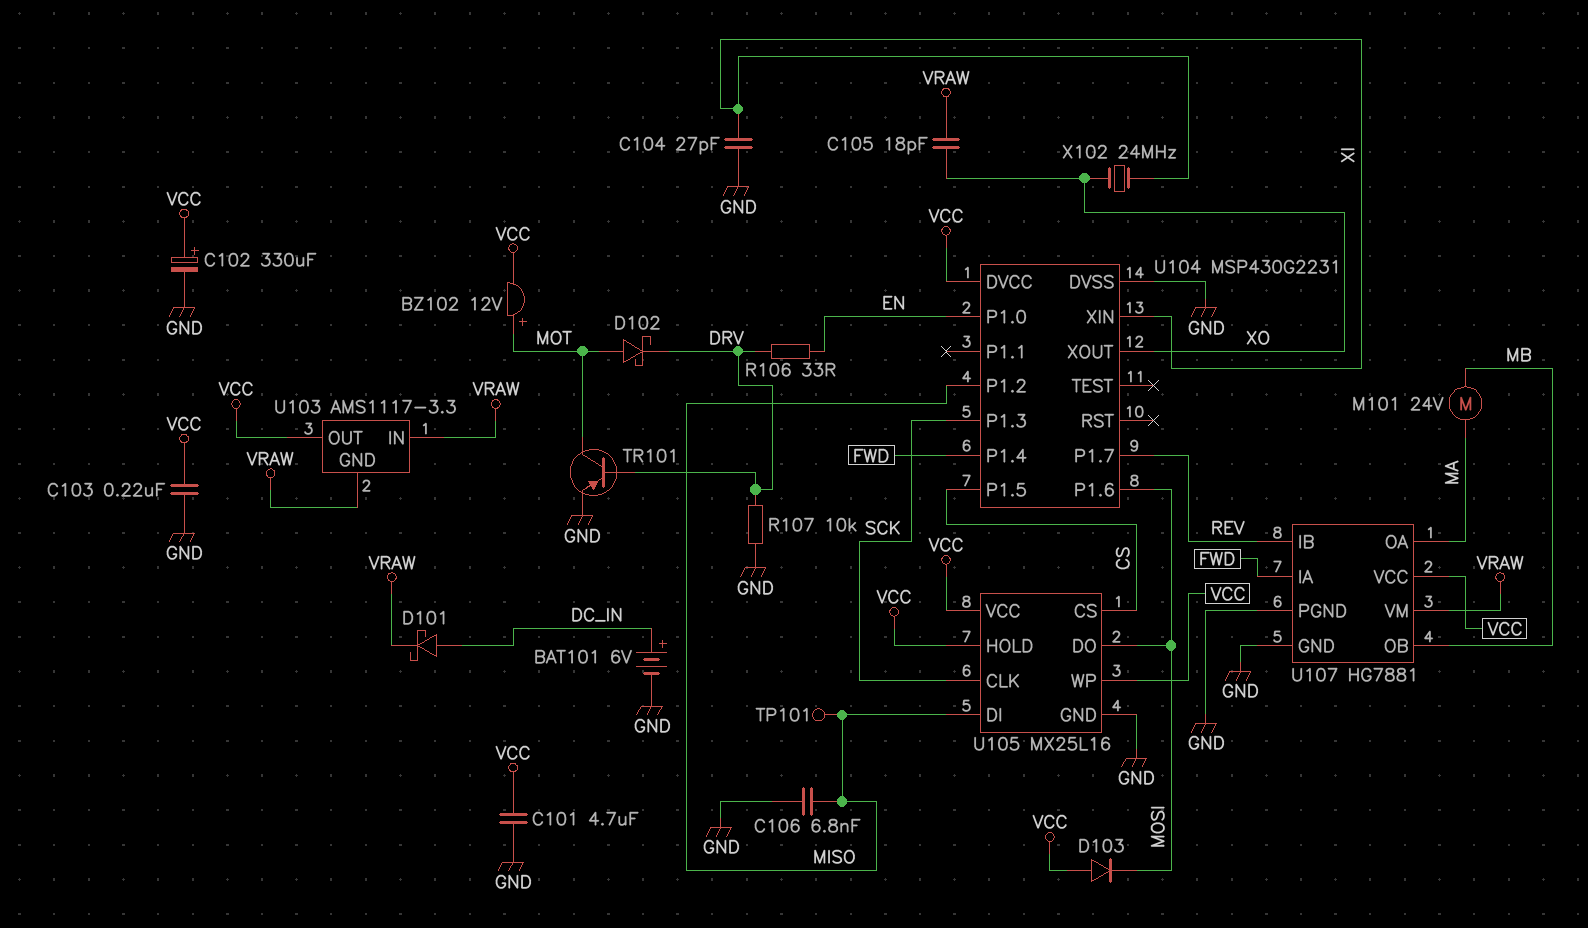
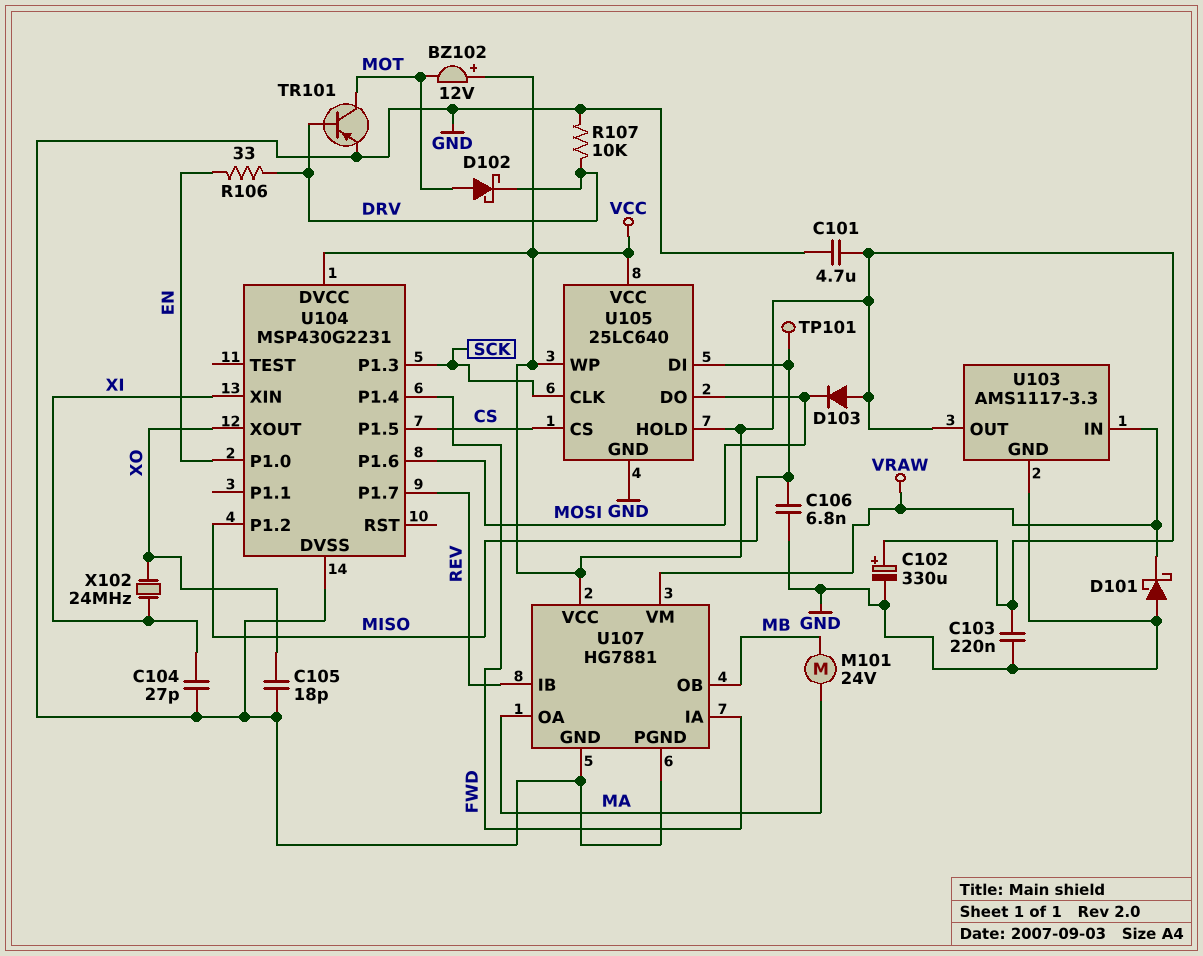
BAT101: 6V (plus DC_IN, minus GND) -> none
BZ102: buzzer 12V (plus MOT, minus VCC) -> buzzer 12V (plus VCC, minus MOT)
C105: 18pF (VRAW, XO) -> 18pF (GND, XO)
D101: schottky (A DC_IN, K VRAW) -> schottky (A GND, K VRAW)
U103 pin GND: VRAW -> GND
U105: MX25L16 -> 25LC640

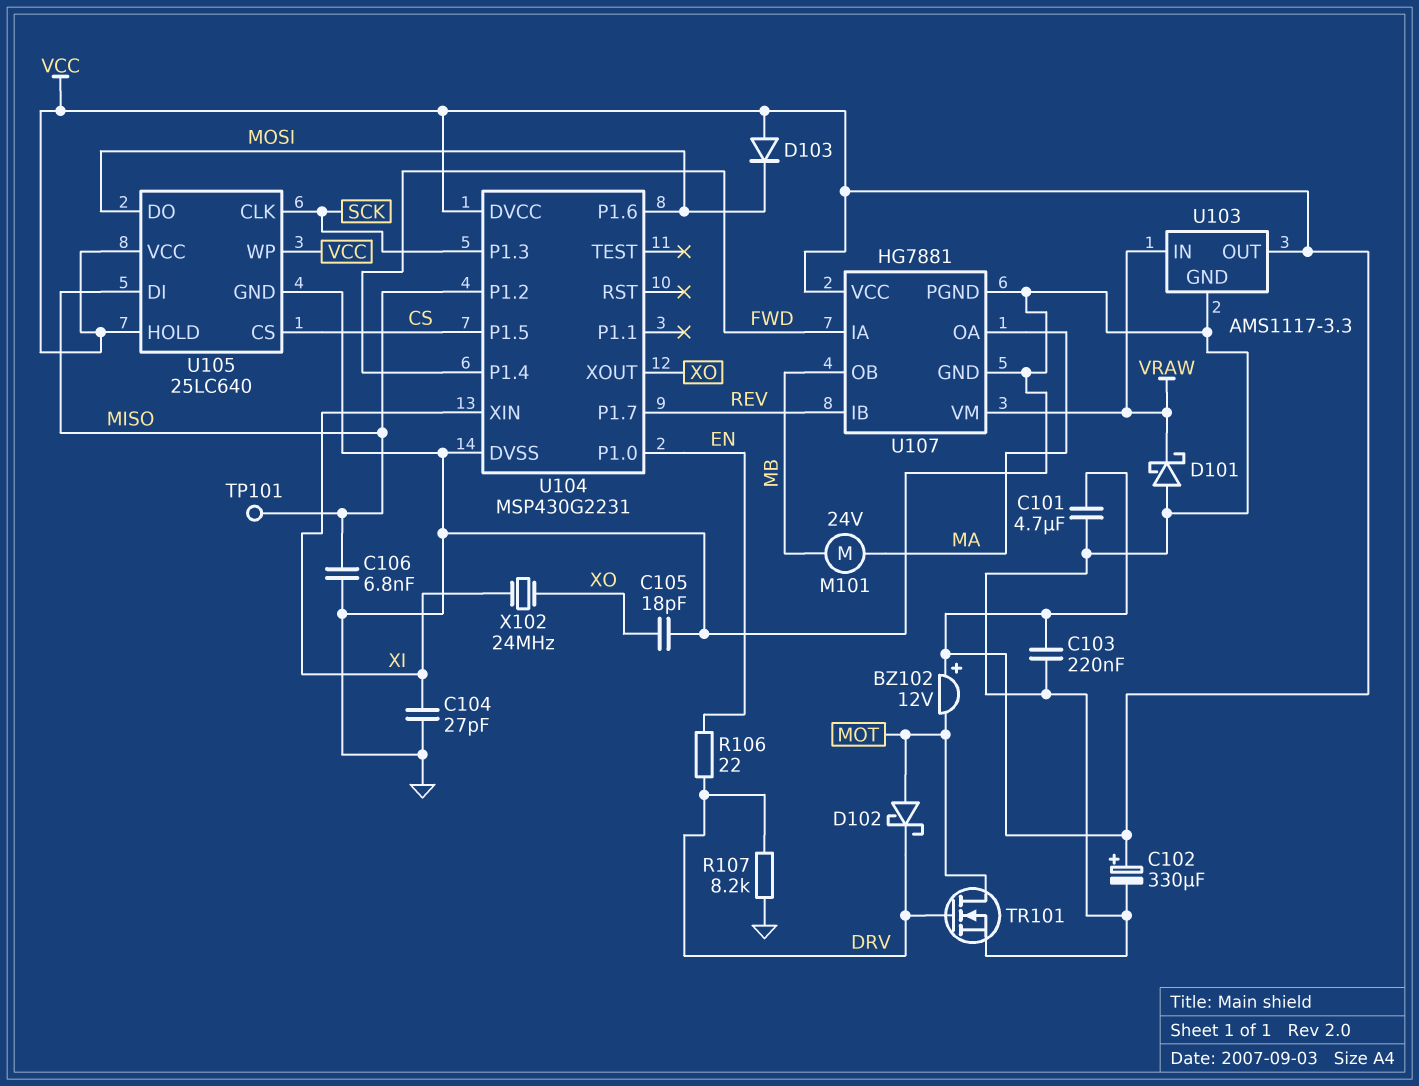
R106: 33 (DRV, EN) -> 22 (DRV, EN)
R107: 10k (DRV, GND) -> 8.2k (DRV, GND)
TR101: PNP (B DRV, C MOT, E GND) -> NMOS (G DRV, D MOT, S GND)

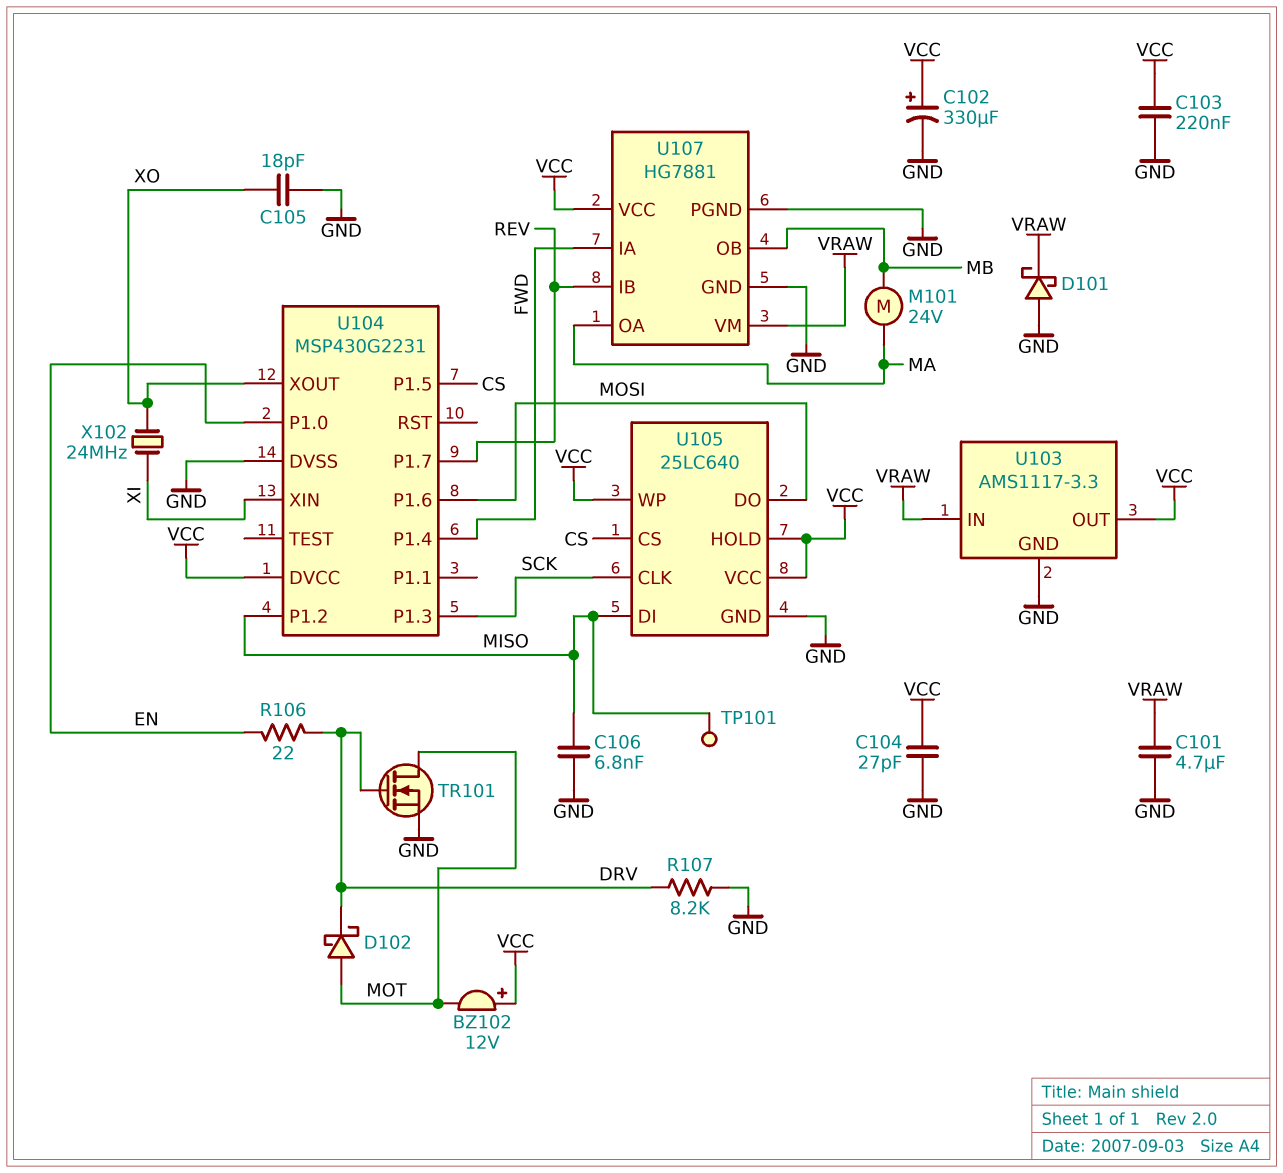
C101: 4.7uF (GND, VCC) -> 4.7uF (GND, VRAW)
C104: 27pF (GND, XI) -> 27pF (GND, VCC)
D103: diode (A VCC, K MOSI) -> none

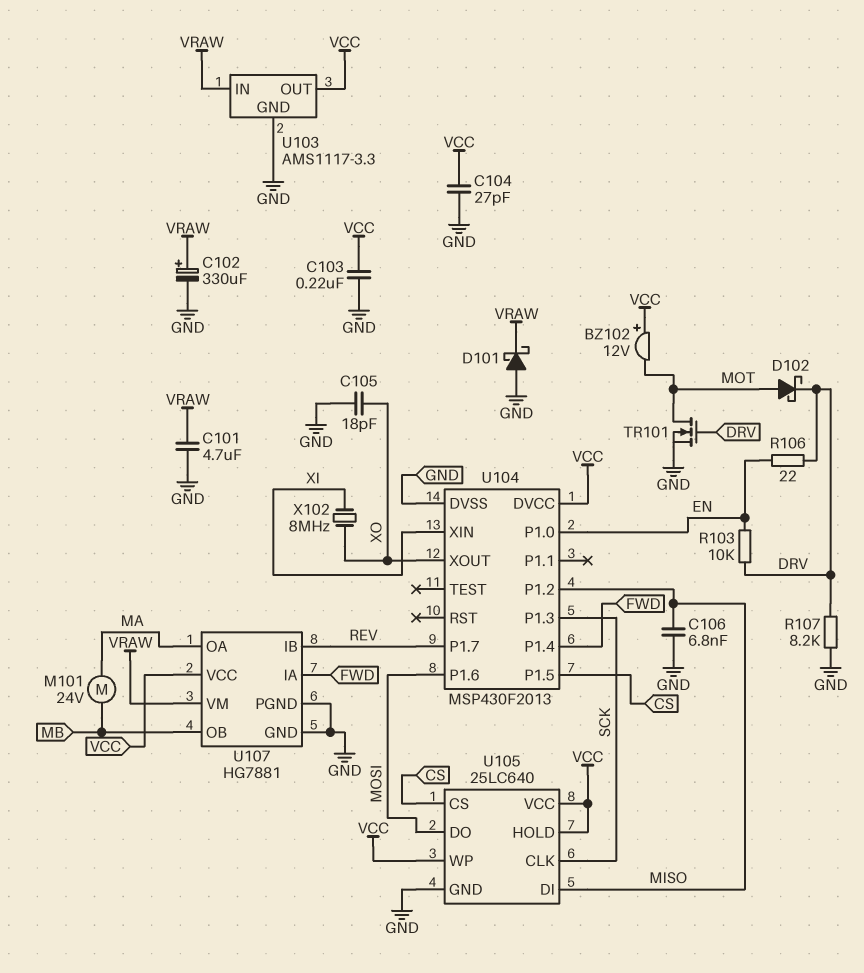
C102: 330uF (plus VCC, minus GND) -> 330uF (plus VRAW, minus GND)
R103: none -> 10k (DRV, EN)
TP101: test point (MISO) -> none
U104: MSP430G2231 -> MSP430F2013
X102: 24MHz (XI, XO) -> 8MHz (XI, XO)

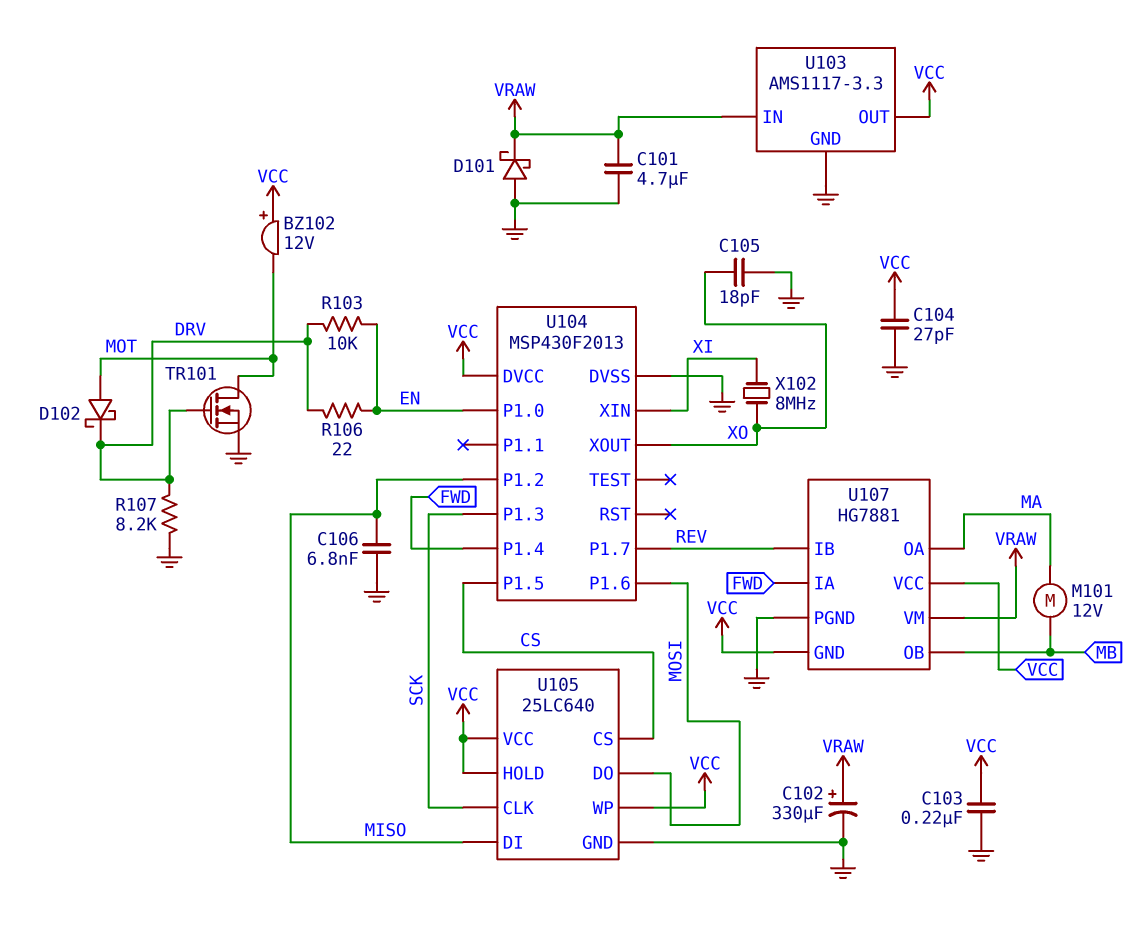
M101: motor 24V (MA, MB) -> motor 12V (MA, MB)
U107 pin GND: GND -> VCC

